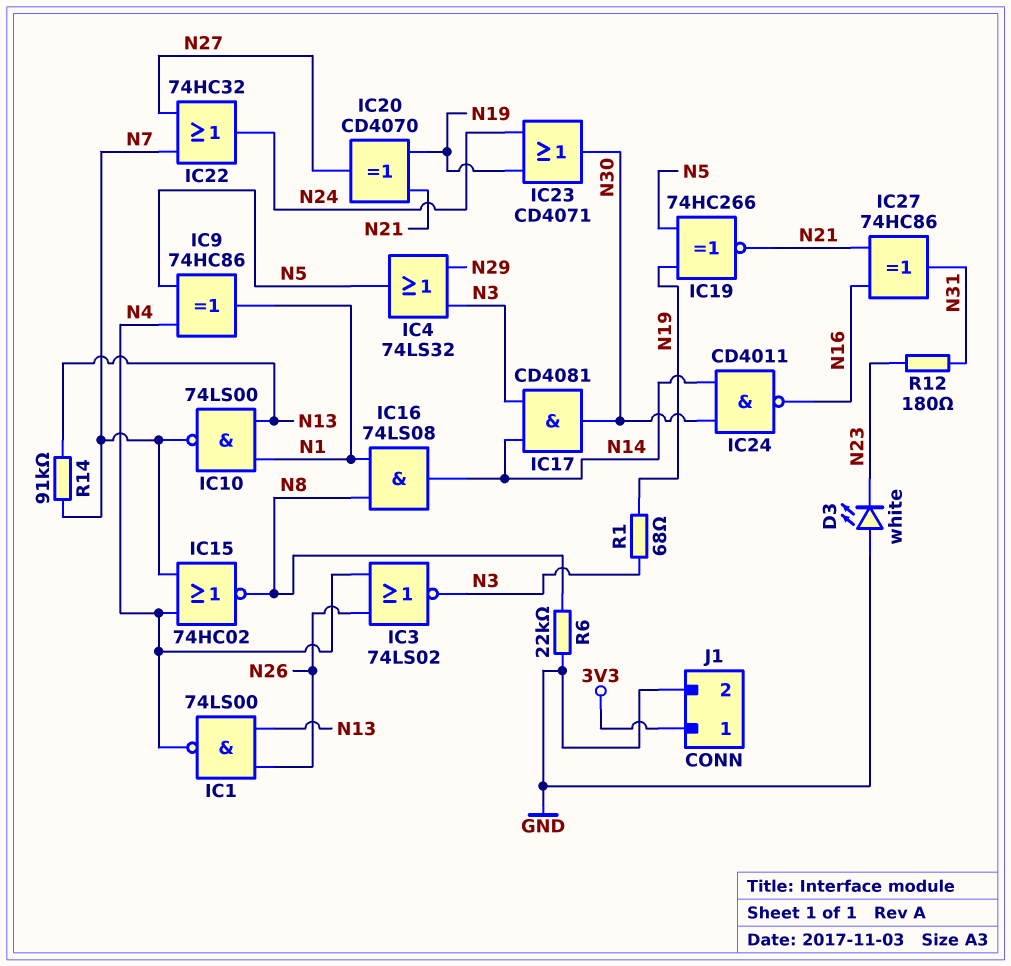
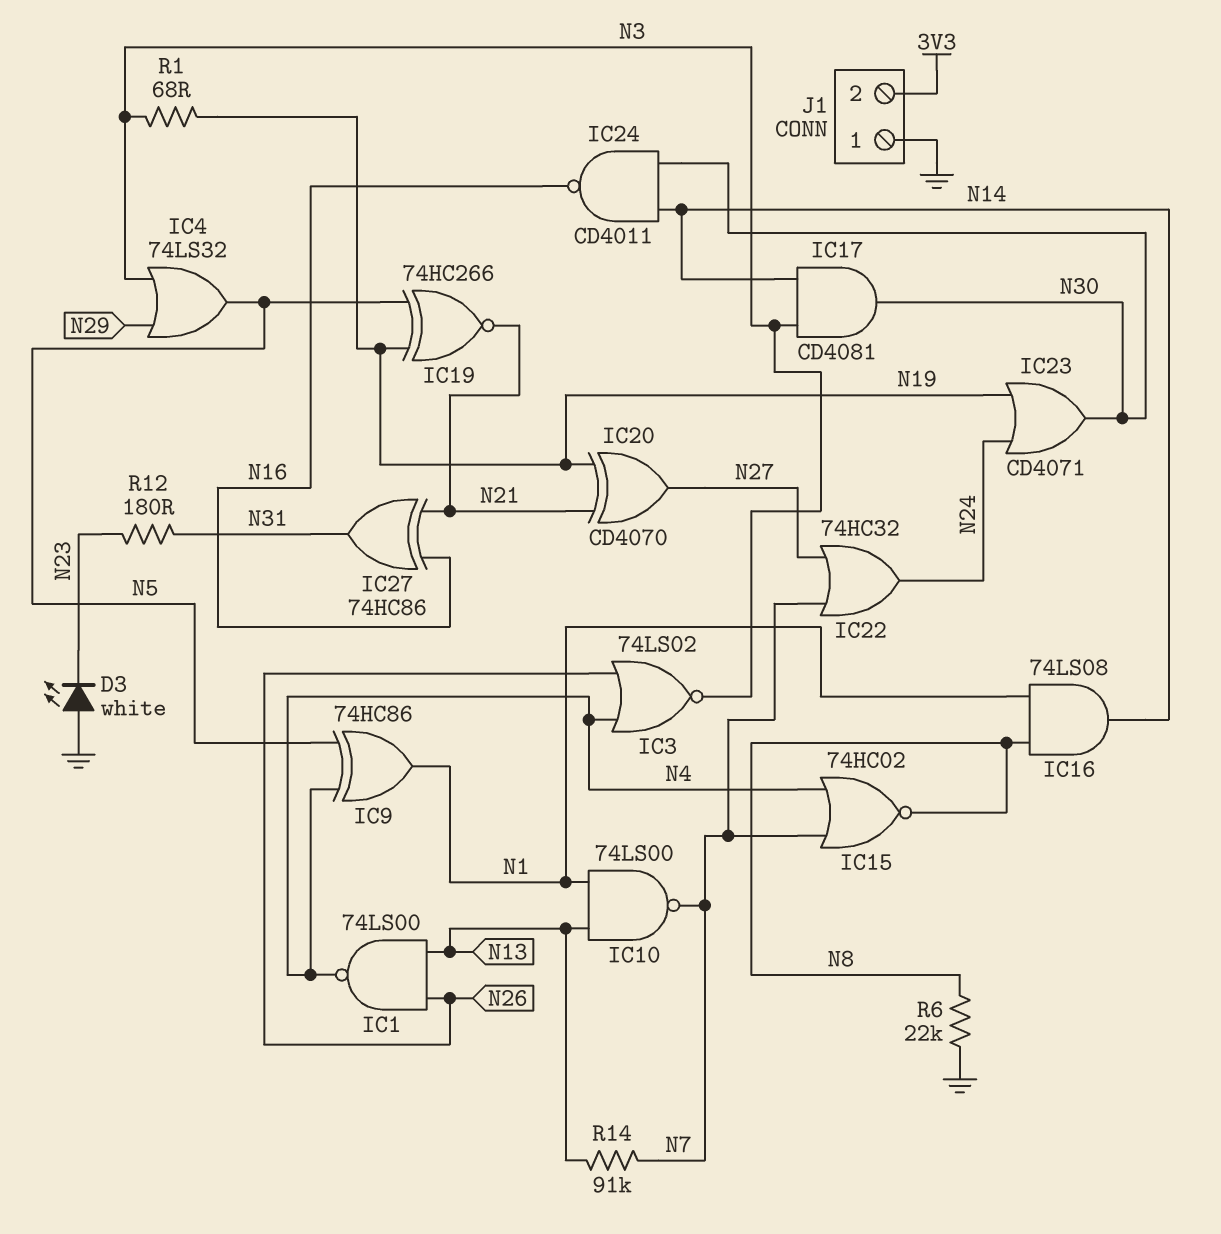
J1 pin 1: 3V3 -> GND
J1 pin 2: GND -> 3V3

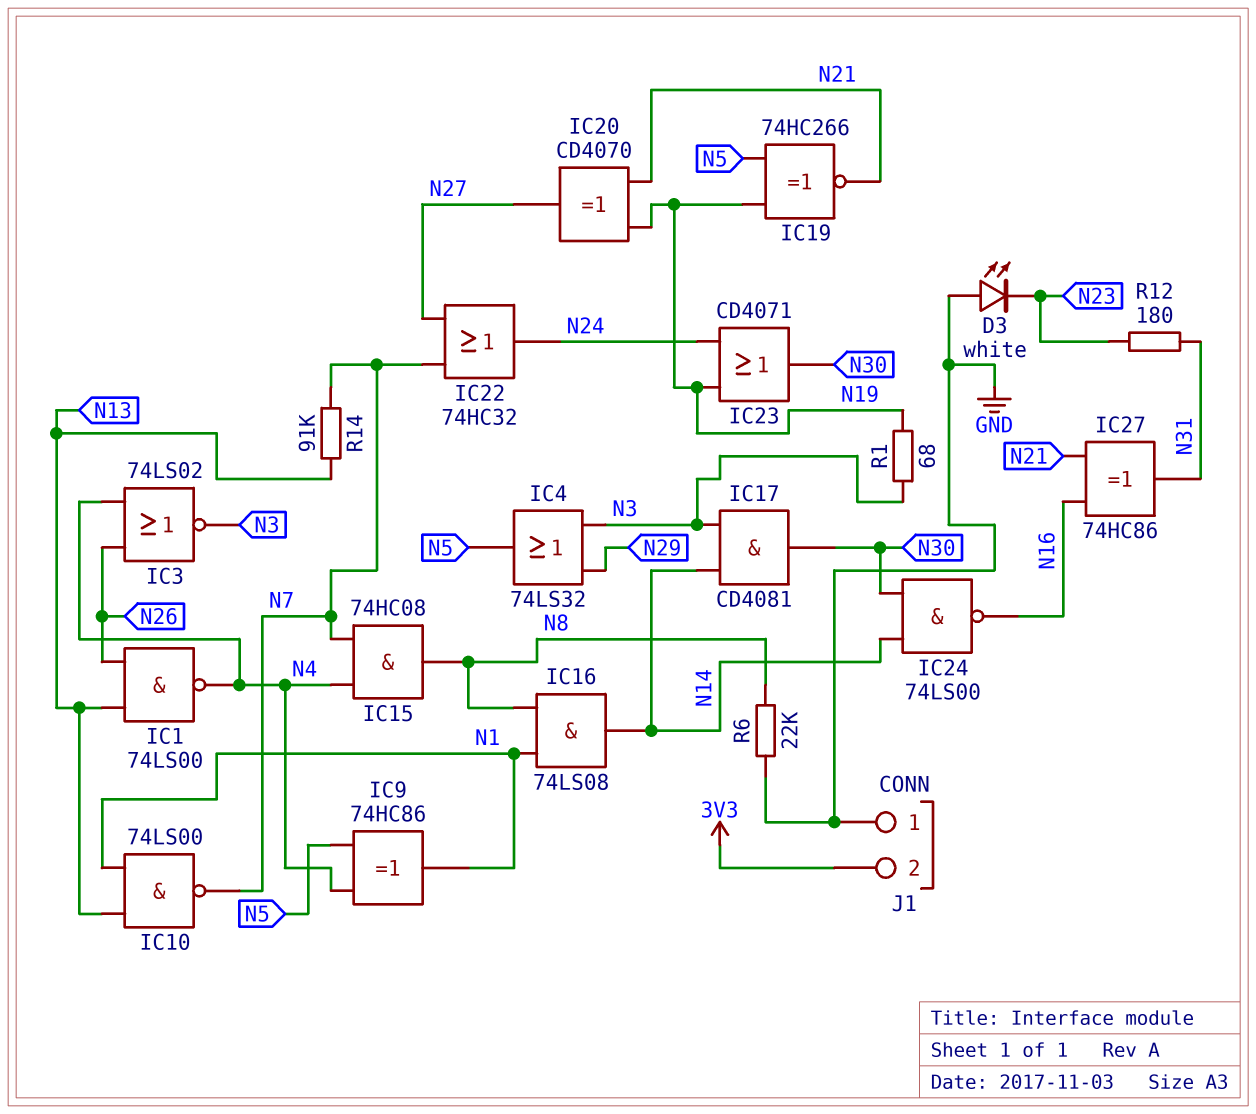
IC15: NOR 74HC02 (in N4, in N7, out N8) -> AND 74HC08 (in N4, in N7, out N8)
IC24: NAND CD4011 (in N14, in N30, out N16) -> NAND 74LS00 (in N14, in N30, out N16)

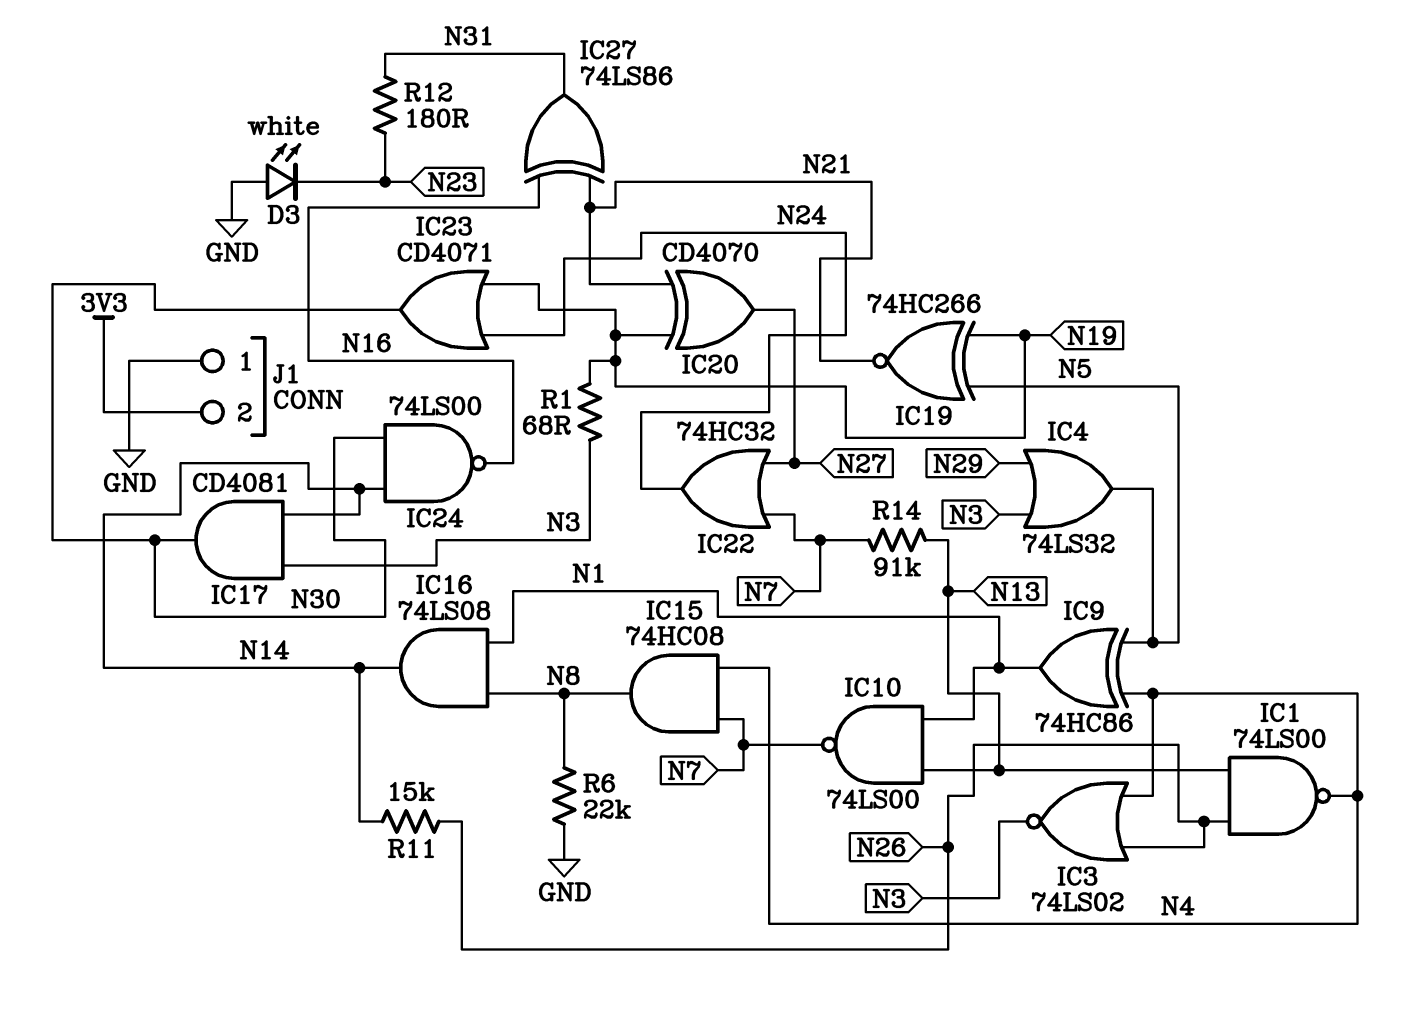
IC27: XOR 74HC86 (in N16, in N21, out N31) -> XOR 74LS86 (in N16, in N21, out N31)
R11: none -> 15k (N14, N26)

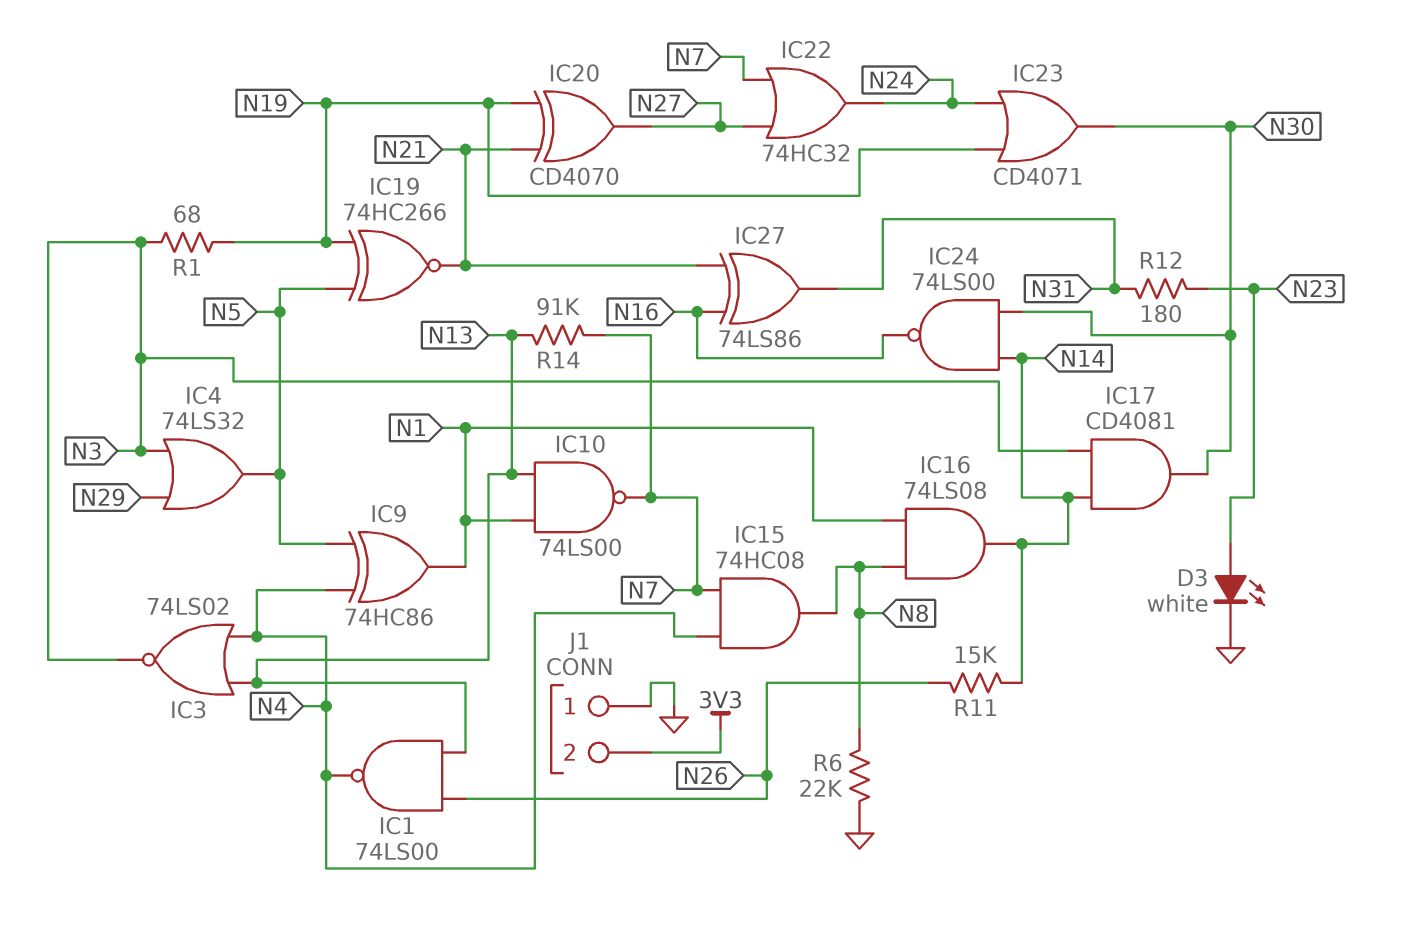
D3: LED white (A GND, K N23) -> LED white (A N23, K GND)
IC3: NOR 74LS02 (in N4, in N26, out N3) -> NOR 74LS02 (in N4, in N13, out N3)

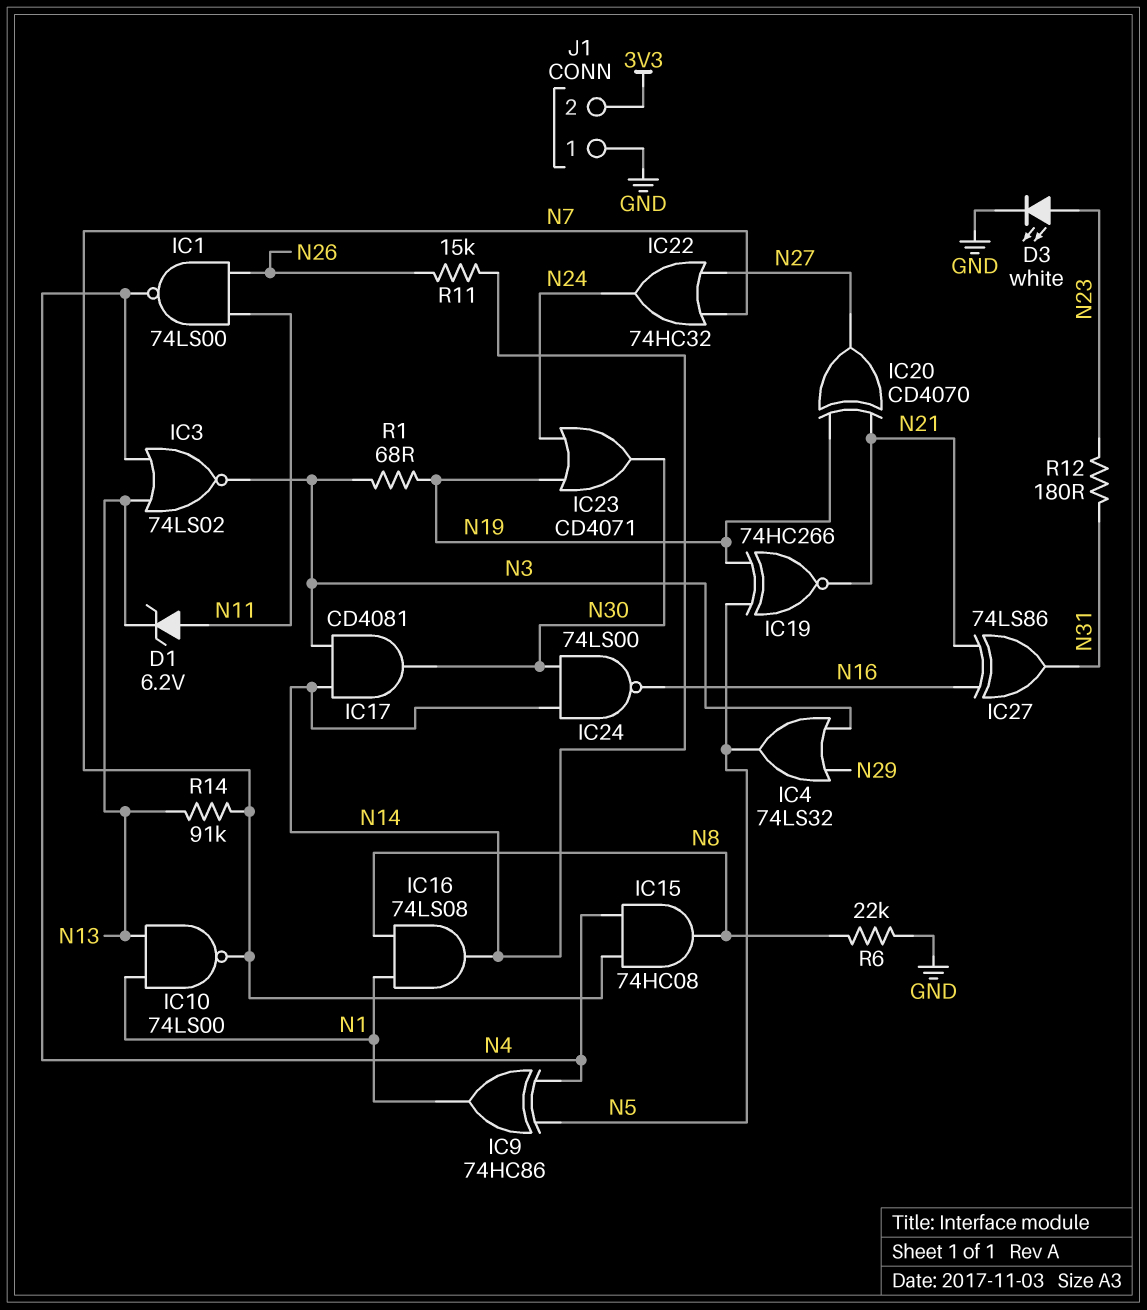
D1: none -> zener 6.2V (A N11, K N13)
IC1: NAND 74LS00 (in N13, in N26, out N4) -> NAND 74LS00 (in N11, in N26, out N4)

